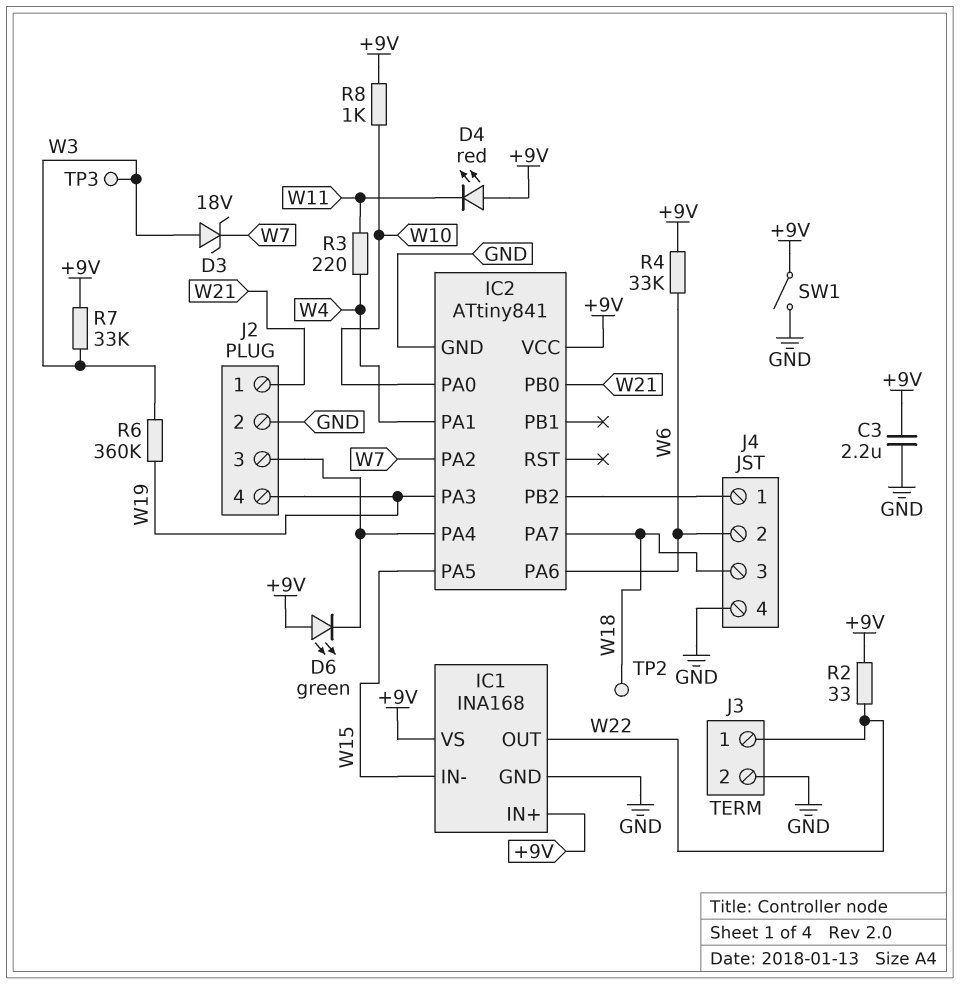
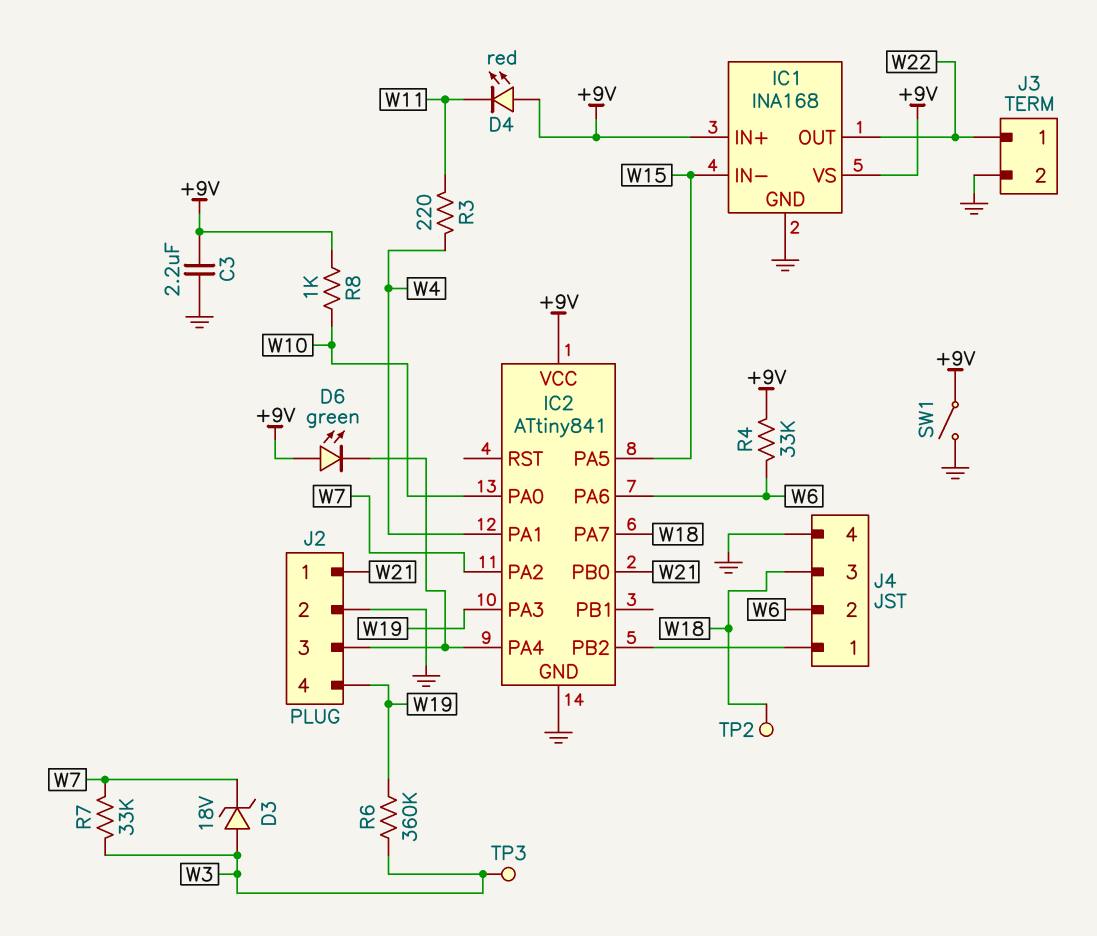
R2: 33 (+9V, W22) -> none
R7: 33k (+9V, W3) -> 33k (W3, W7)

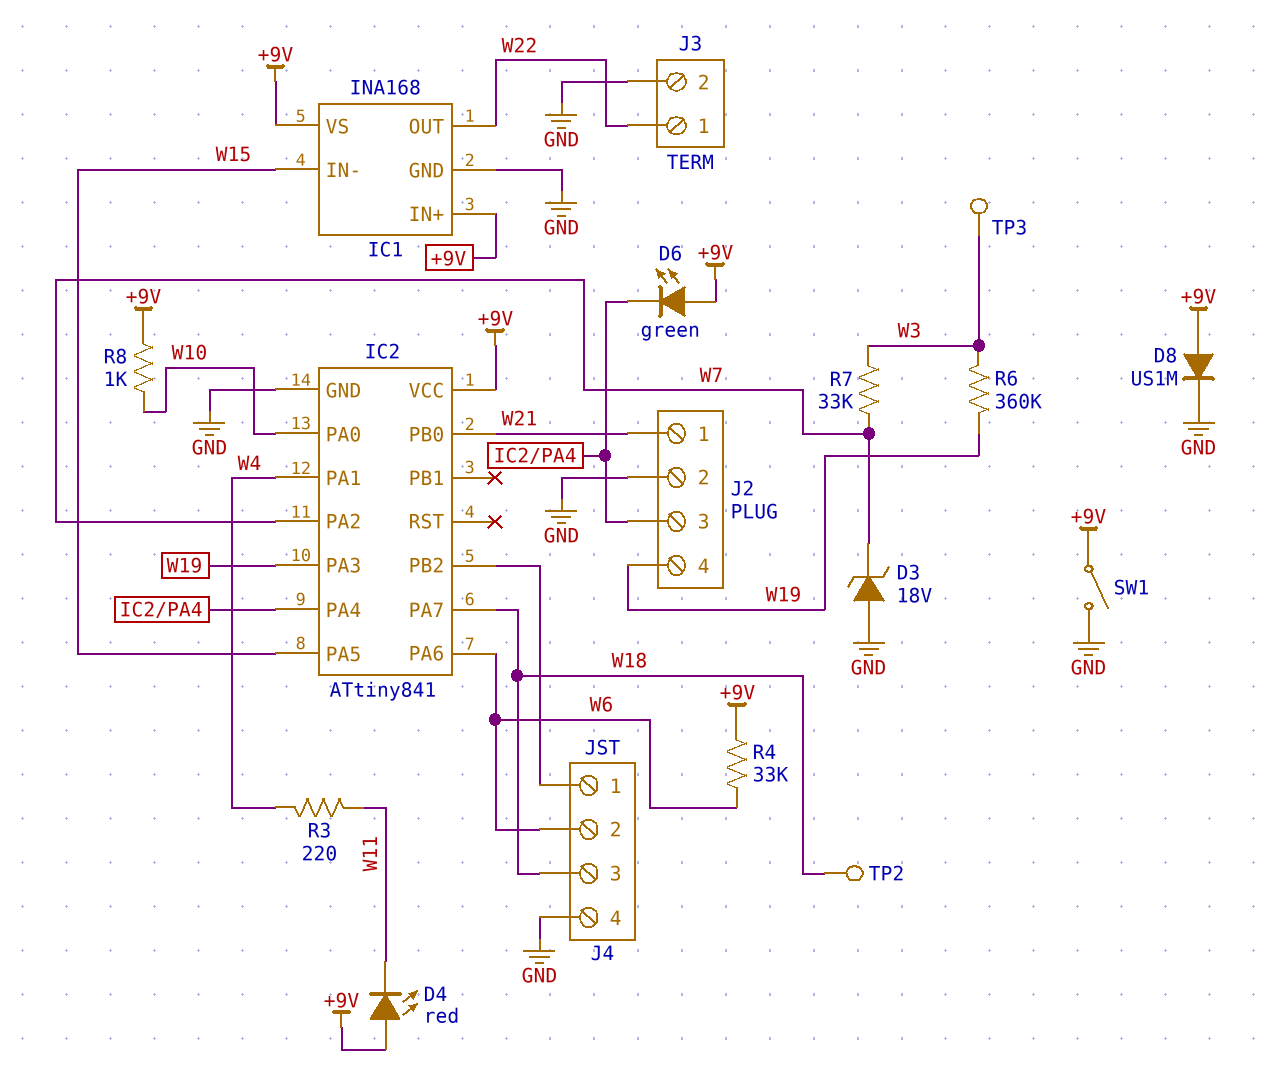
C3: 2.2uF (+9V, GND) -> none
D3: zener 18V (A W3, K W7) -> zener 18V (A GND, K W7)
D8: none -> diode US1M (A +9V, K GND)

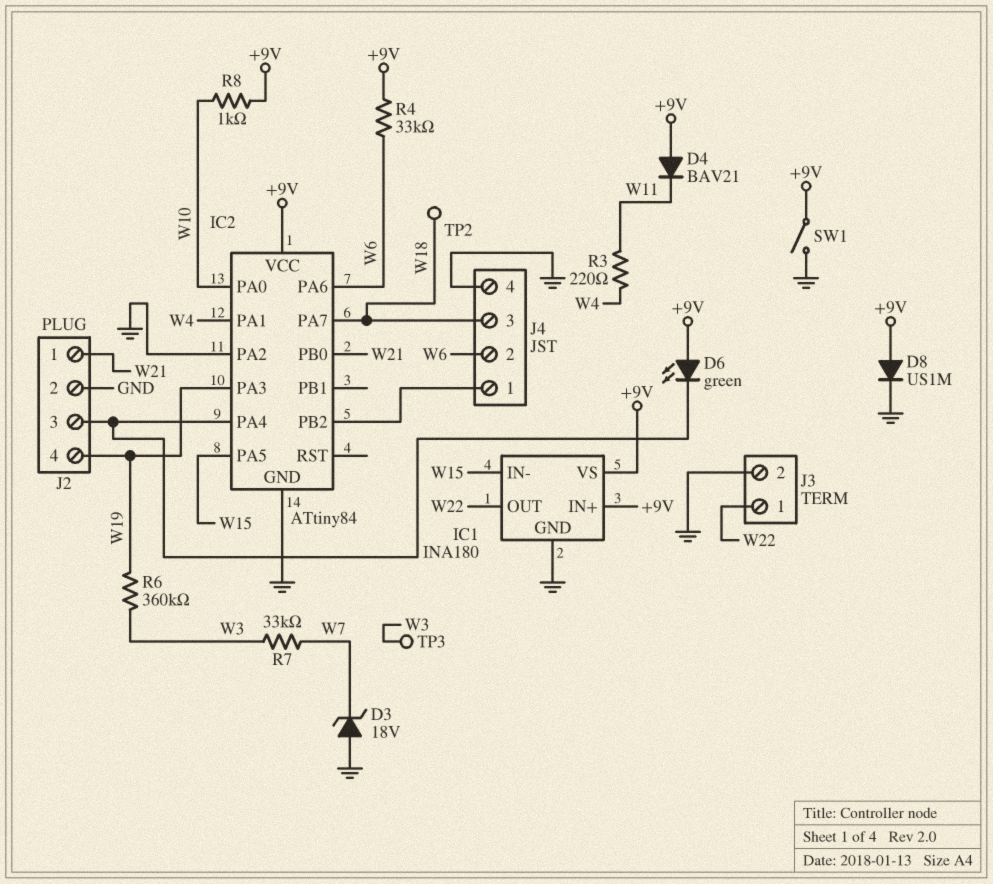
D4: LED red (A +9V, K W11) -> diode BAV21 (A +9V, K W11)
IC1: INA168 -> INA180
IC2: ATtiny841 -> ATtiny84
IC2 pin PA2: W7 -> GND

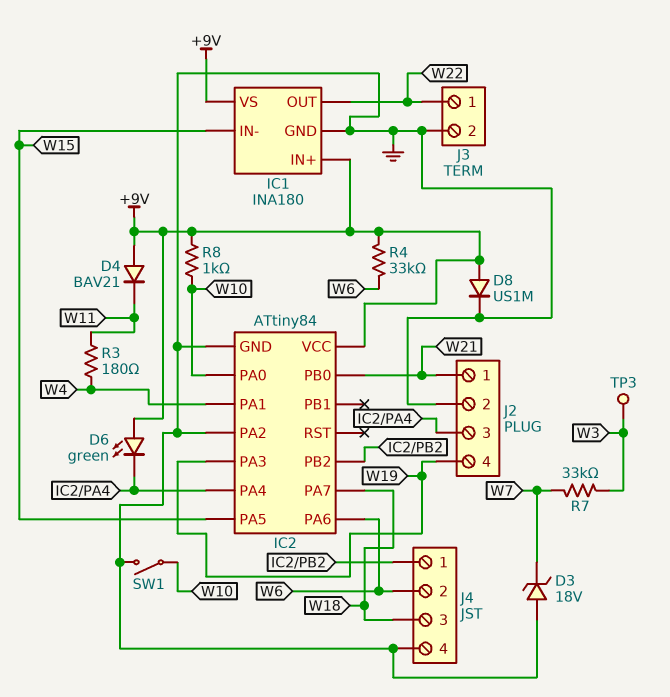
R3: 220 (W4, W11) -> 180 (W4, W11)
R6: 360k (W3, W19) -> none
SW1: switch (+9V, GND) -> switch (GND, W10)
TP2: test point (W18) -> none

